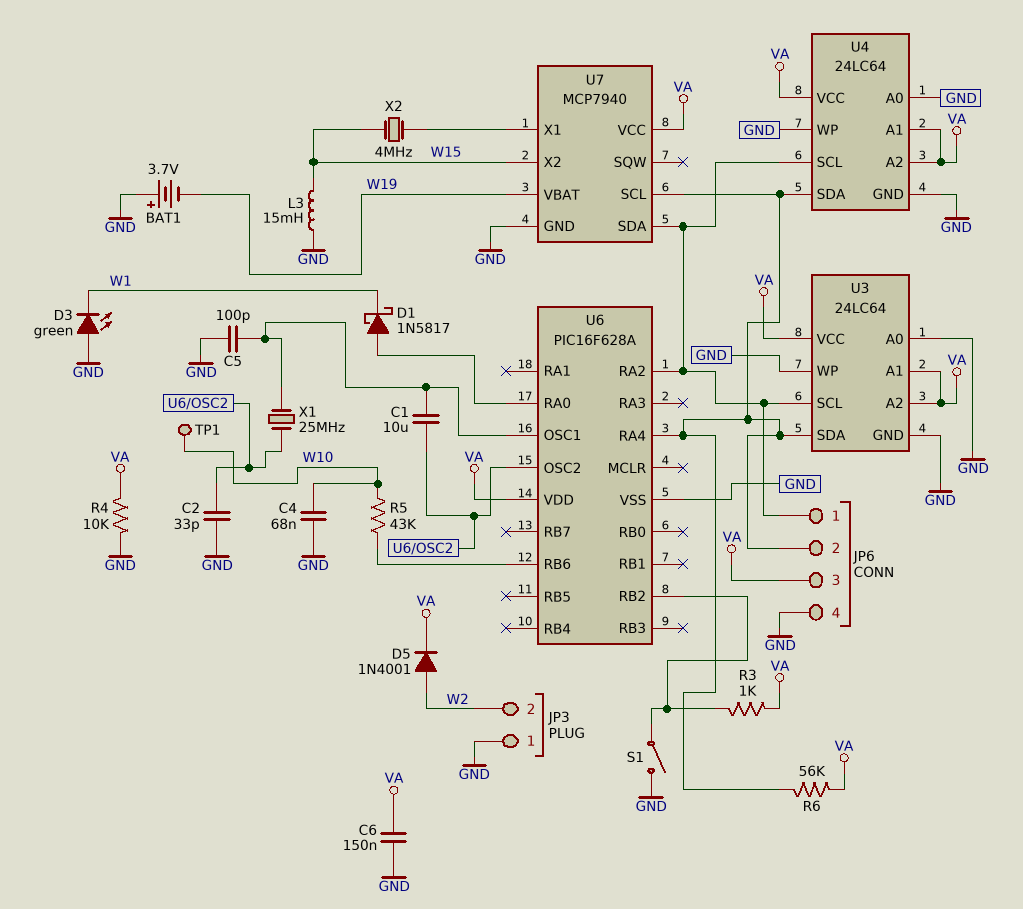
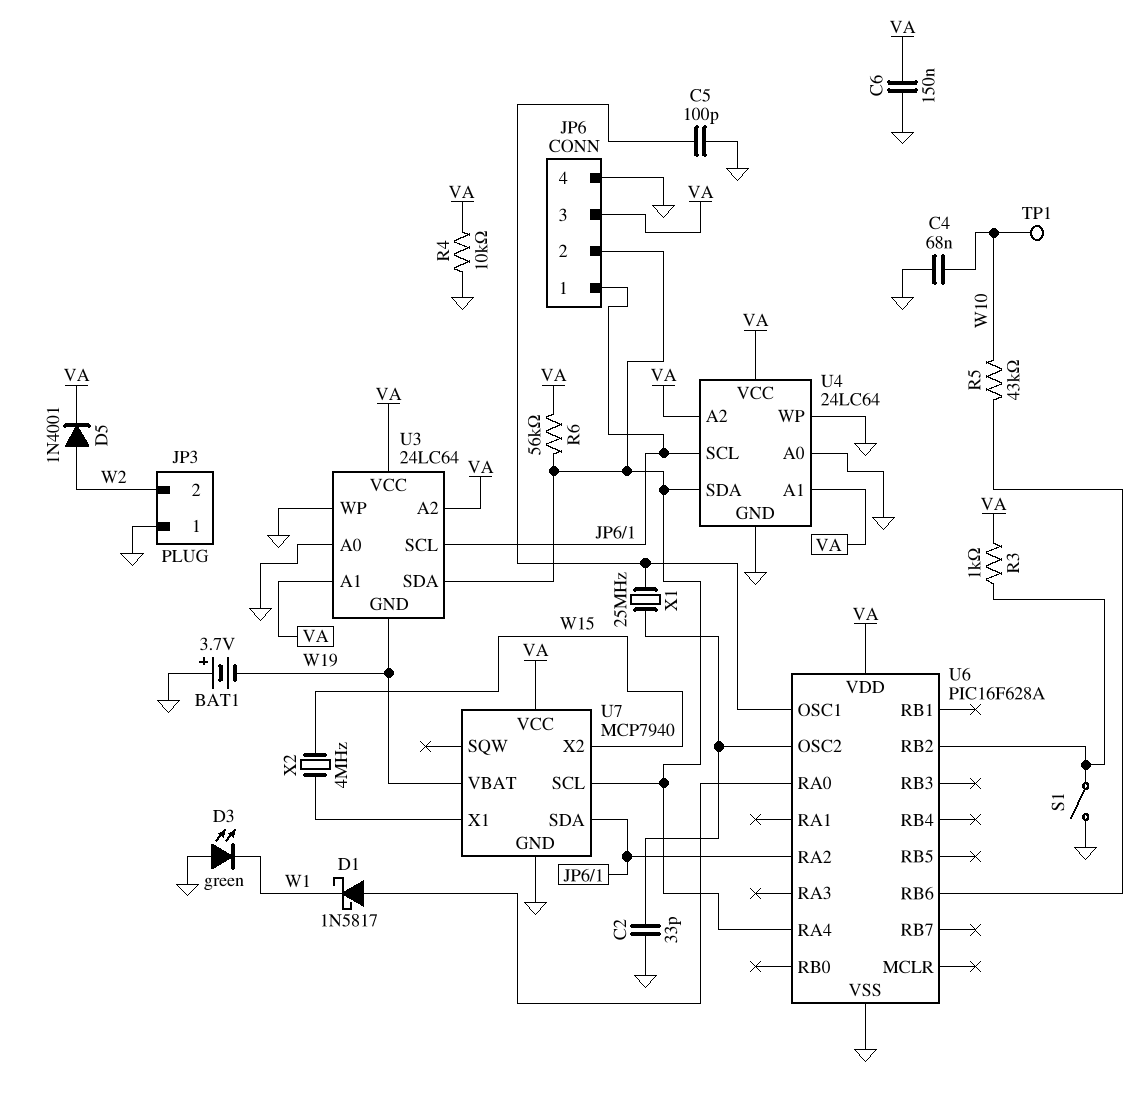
C1: 10uF (U6/OSC1, U6/OSC2) -> none
L3: 15mH (GND, W15) -> none
U3 pin GND: GND -> W19

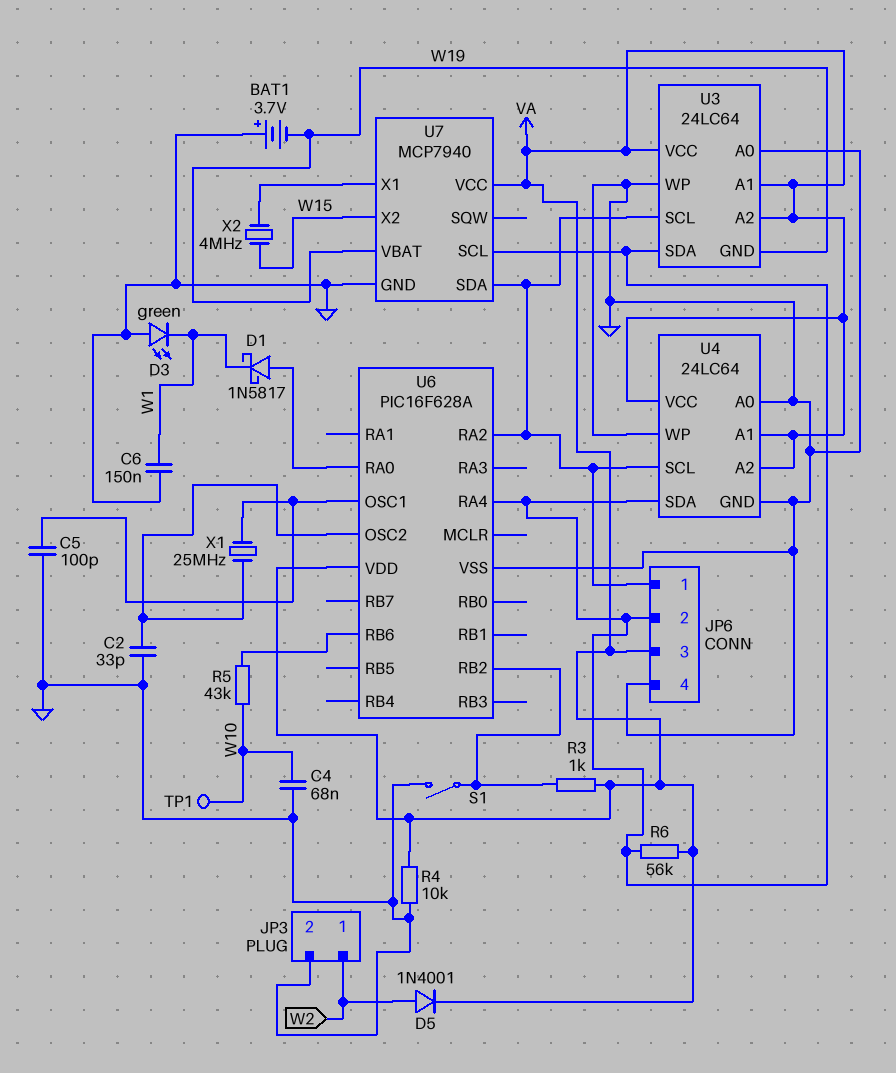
C6: 150nF (GND, VA) -> 150nF (GND, W1)
JP3 pin 1: GND -> W2
JP3 pin 2: W2 -> GND

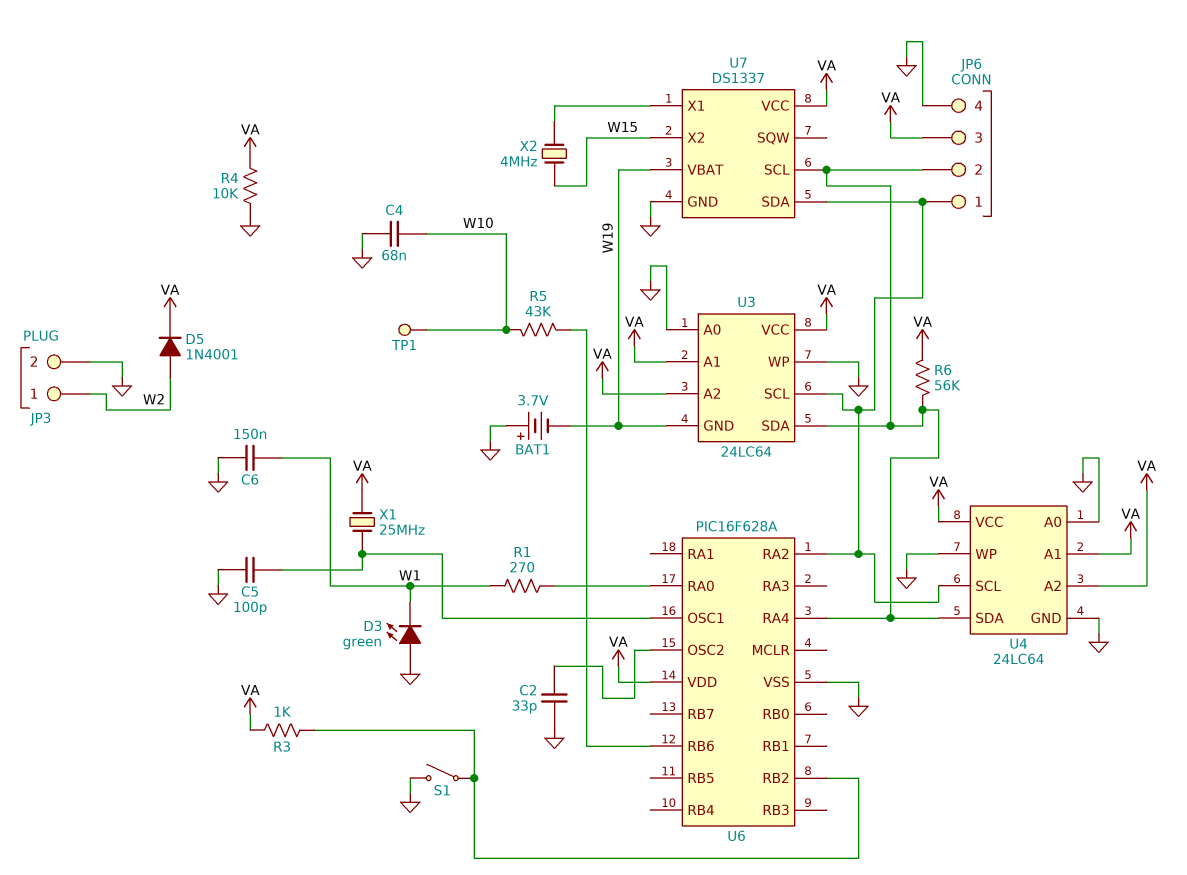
D1: schottky 1N5817 (A U6/RA0, K W1) -> none
R1: none -> 270 (U6/RA0, W1)
U7: MCP7940 -> DS1337
X1: 25MHz (U6/OSC1, U6/OSC2) -> 25MHz (U6/OSC1, VA)

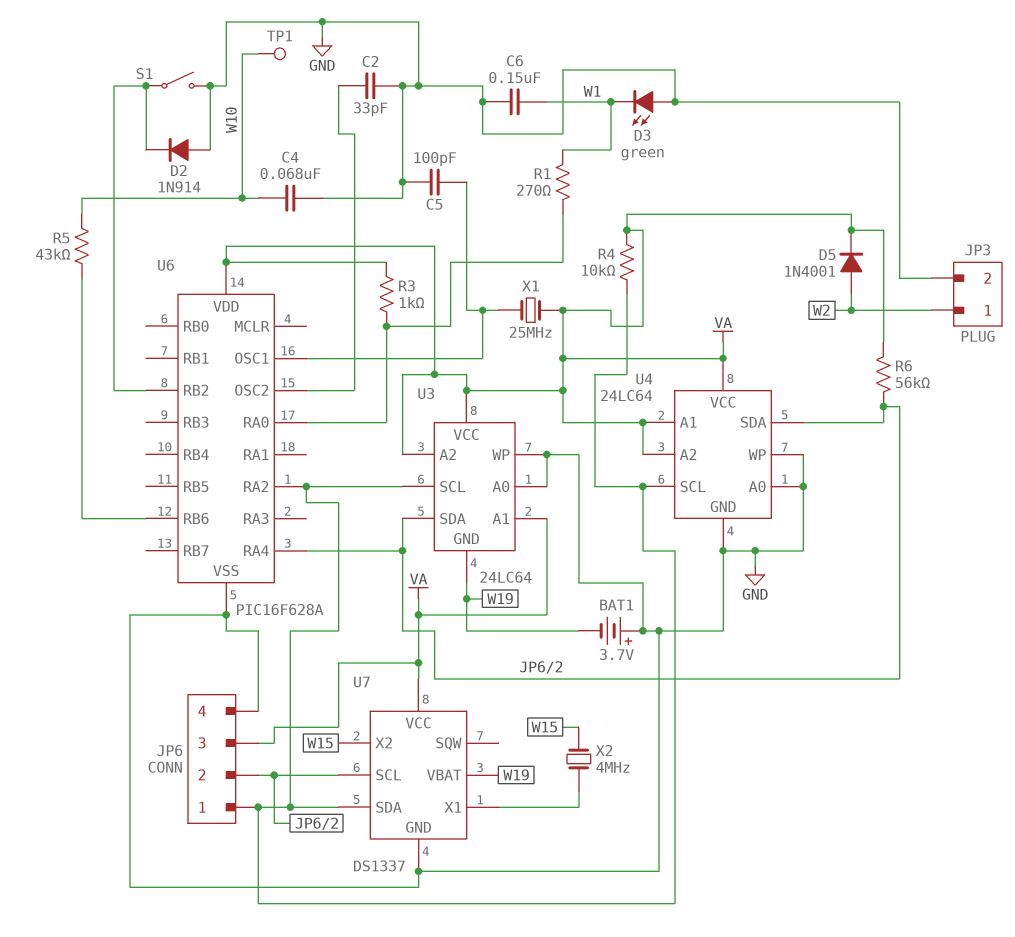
D2: none -> diode 1N914 (A GND, K U6/RB2)
R3: 1k (U6/RB2, VA) -> 1k (U6/RA0, VA)
R4: 10k (GND, VA) -> 10k (JP6/1, VA)

